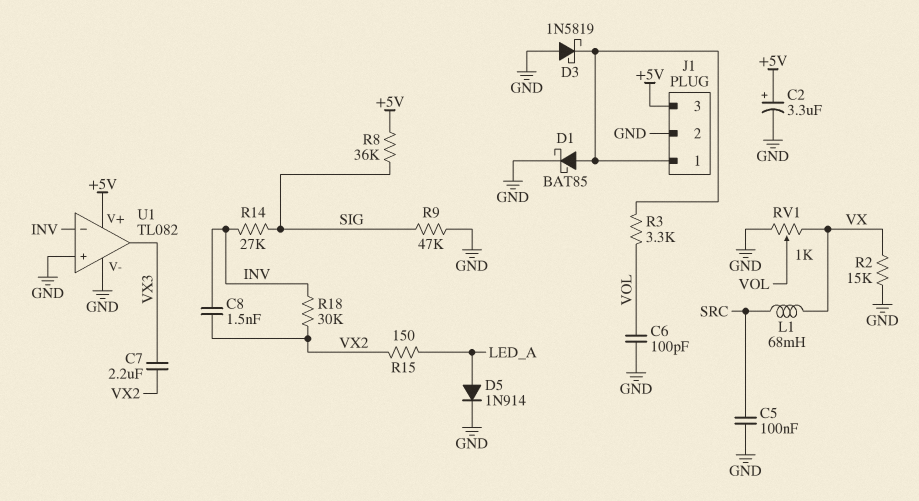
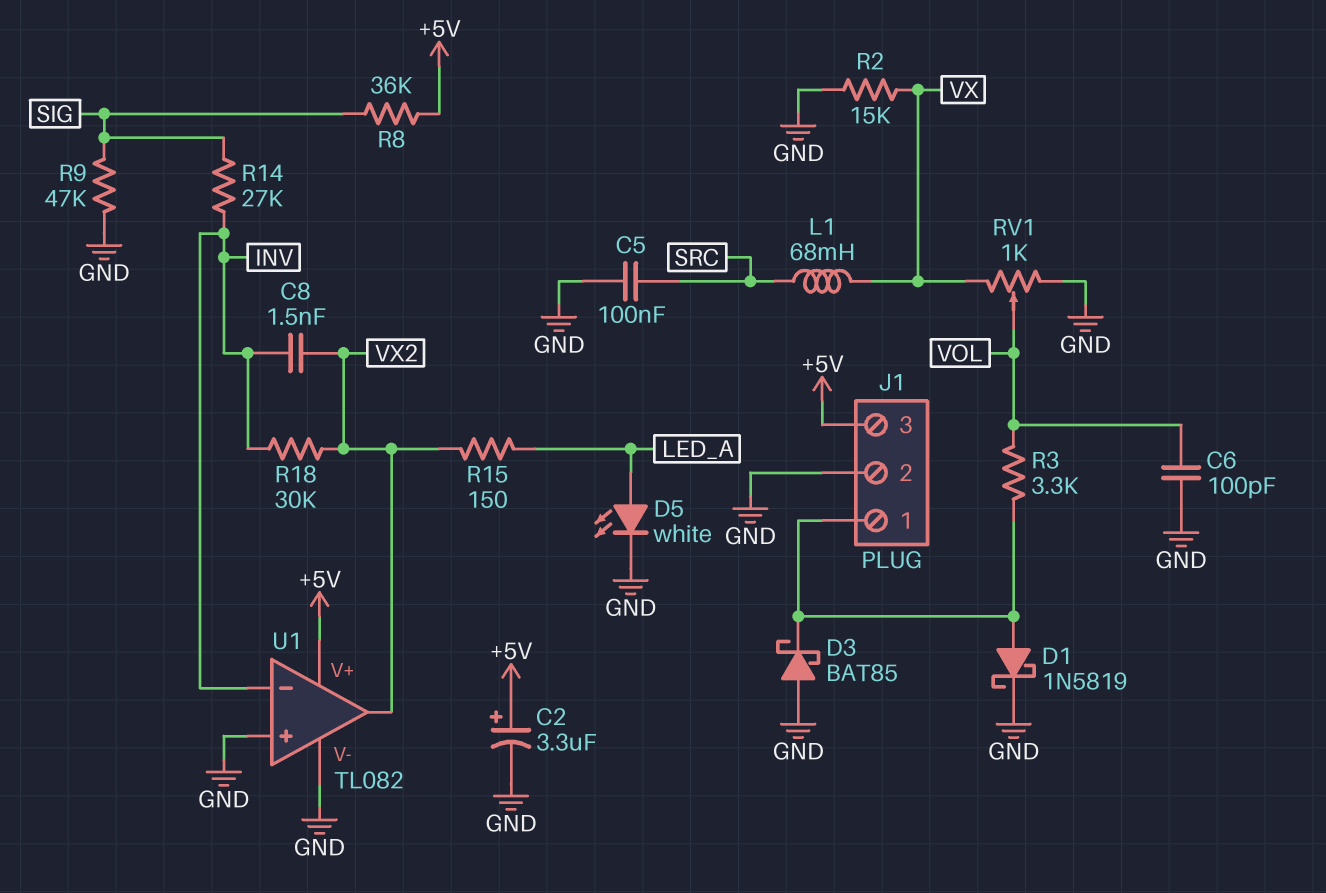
C7: 2.2uF (VX2, VX3) -> none
D1: schottky BAT85 (A J1/1, K GND) -> schottky 1N5819 (A J1/1, K GND)
D3: schottky 1N5819 (A GND, K J1/1) -> schottky BAT85 (A GND, K J1/1)
D5: diode 1N914 (A LED_A, K GND) -> LED white (A LED_A, K GND)
U1 pin out: VX3 -> VX2

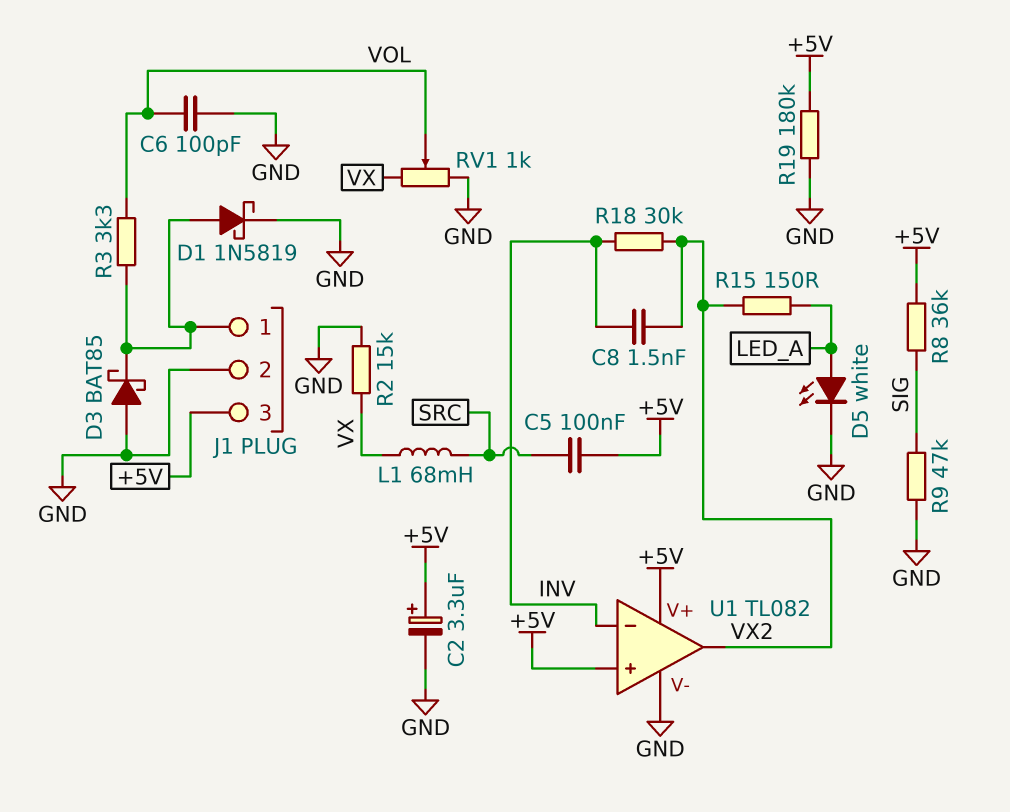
C5: 100nF (GND, SRC) -> 100nF (+5V, SRC)
R14: 27k (INV, SIG) -> none
R19: none -> 180k (+5V, GND)
U1 pin in+: GND -> +5V

